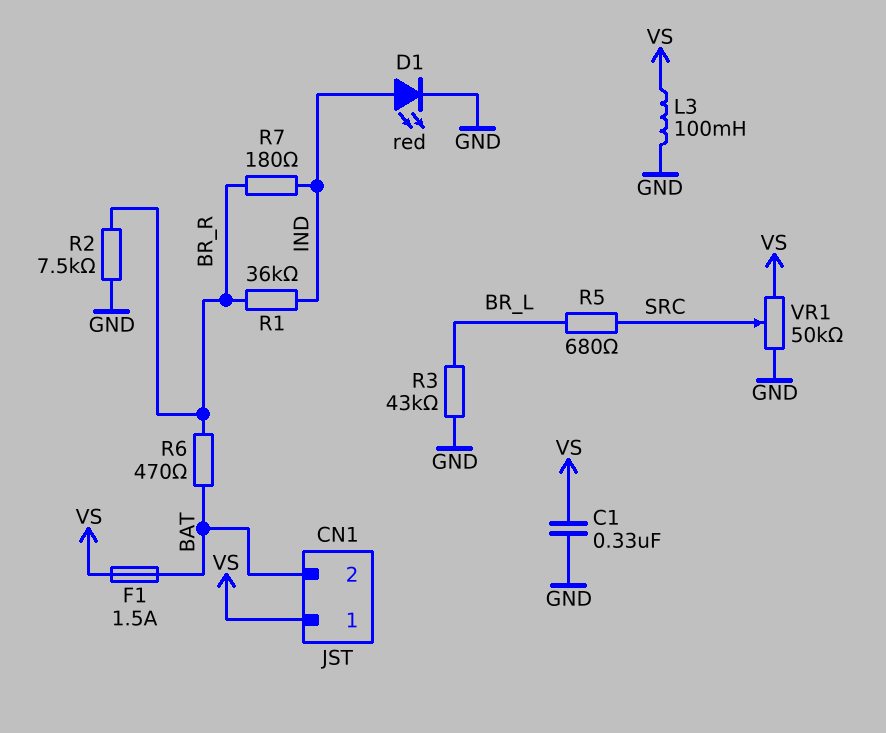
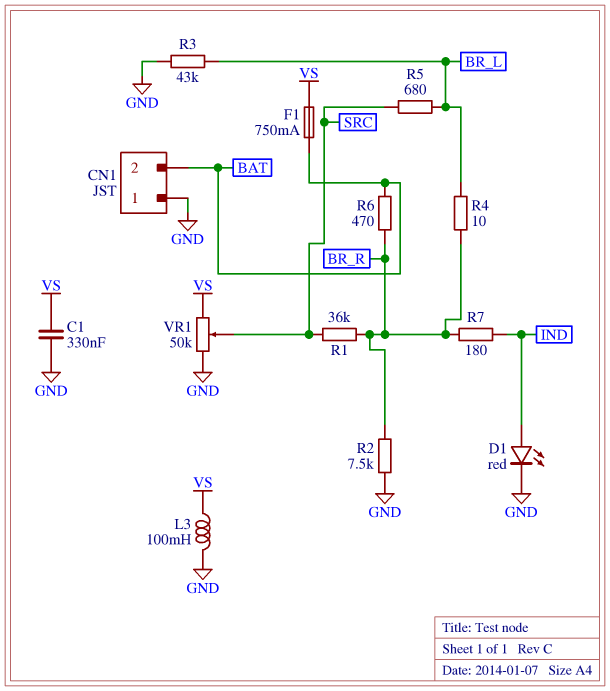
CN1 pin 1: VS -> GND
F1: 1.5A (BAT, VS) -> 750mA (BAT, VS)
R1: 36k (BR_R, IND) -> 36k (BR_R, SRC)
R4: none -> 10 (BR_L, BR_R)

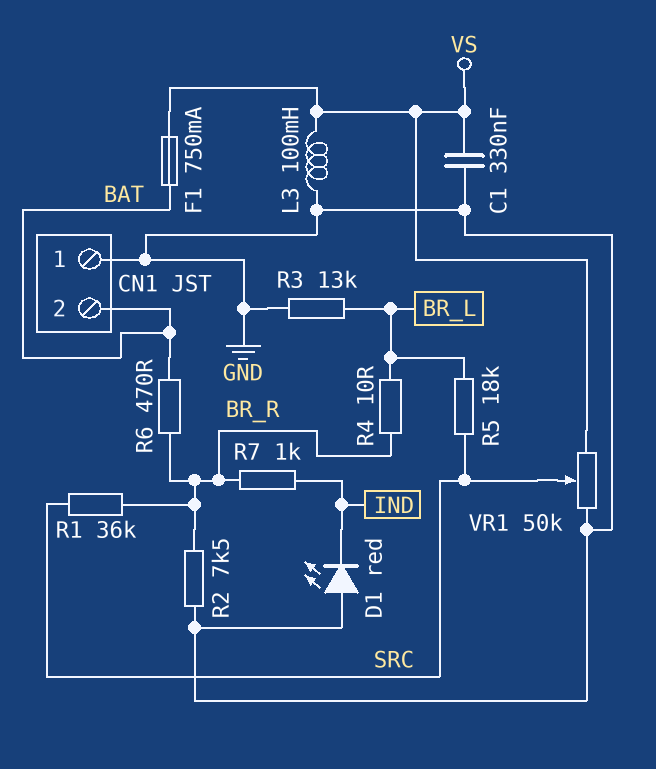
D1: LED red (A IND, K GND) -> LED red (A GND, K IND)
R3: 43k (BR_L, GND) -> 13k (BR_L, GND)
R5: 680 (BR_L, SRC) -> 18k (BR_L, SRC)
R7: 180 (BR_R, IND) -> 1k (BR_R, IND)

